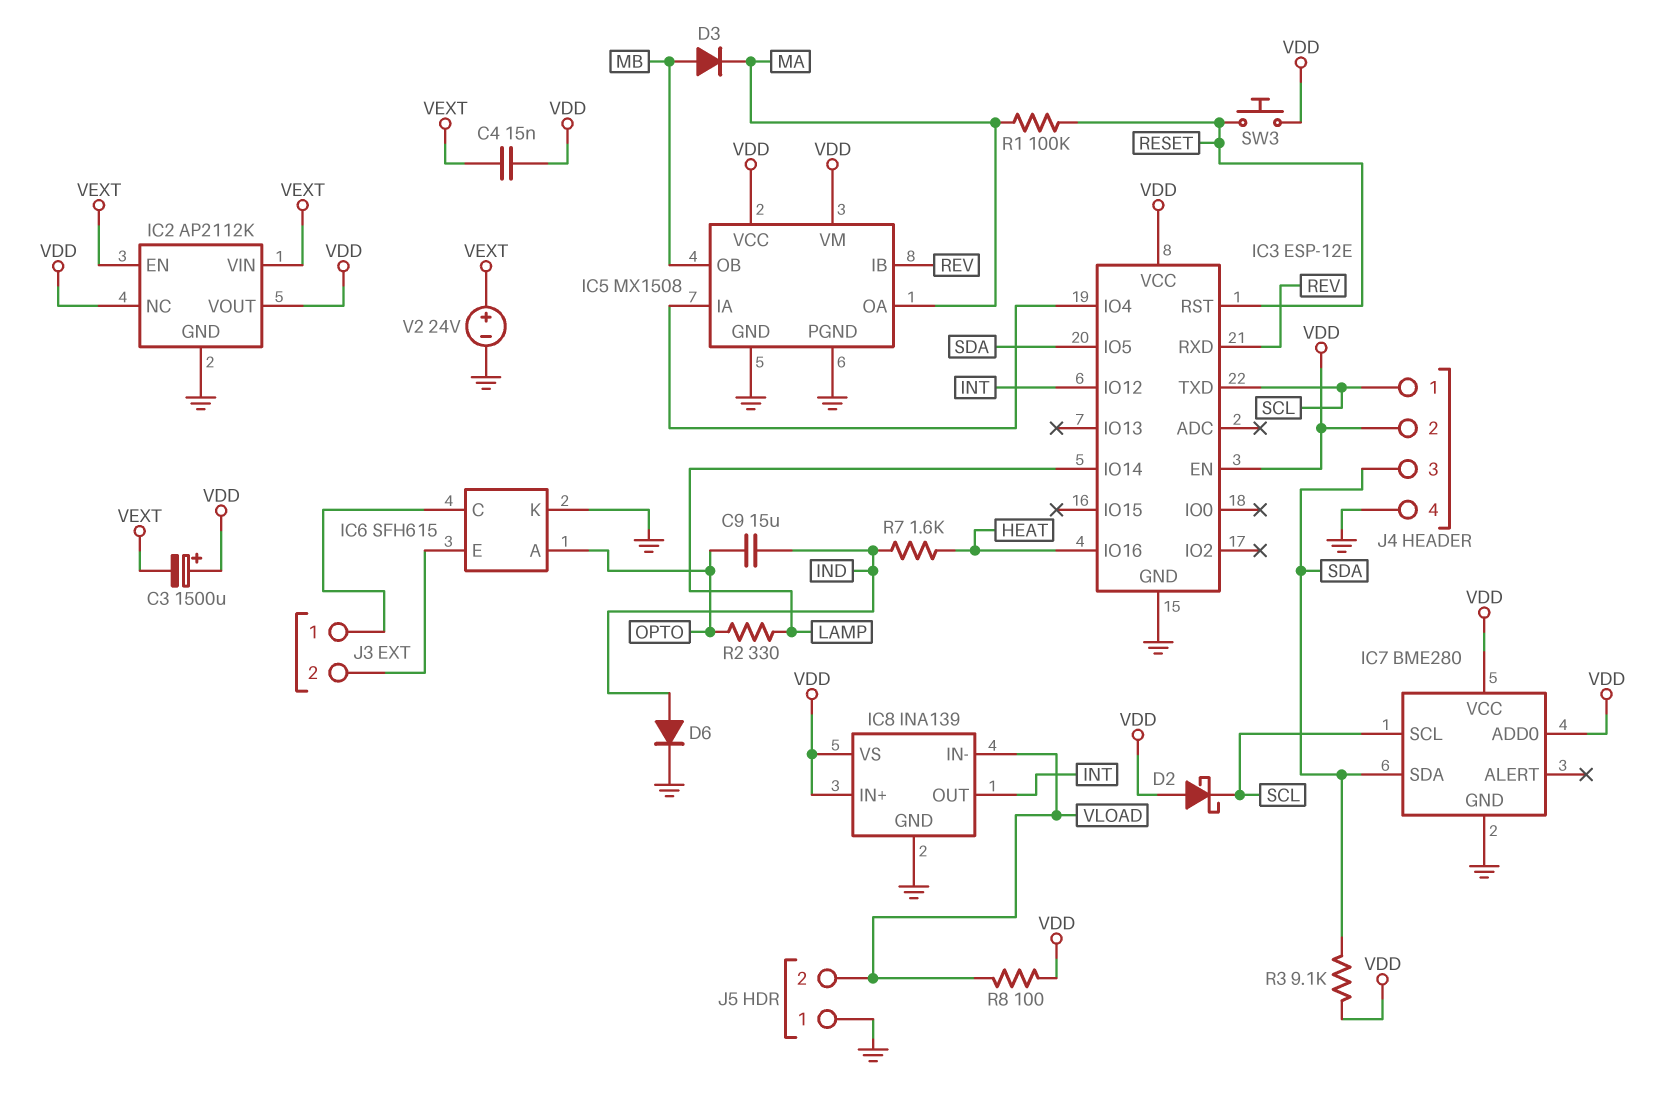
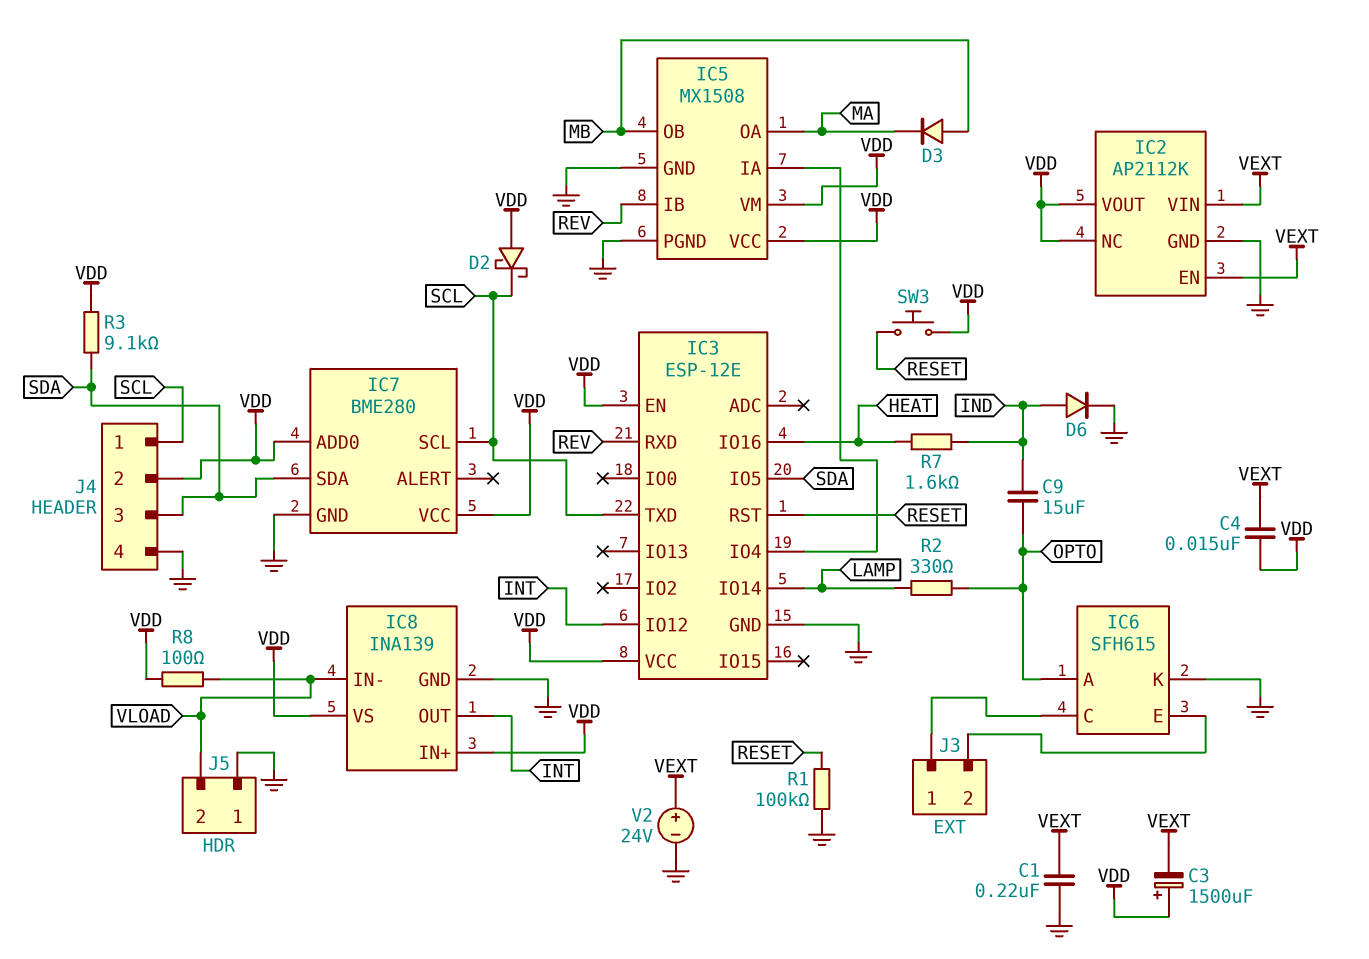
C1: none -> 220nF (GND, VEXT)
R1: 100k (MA, RESET) -> 100k (GND, RESET)

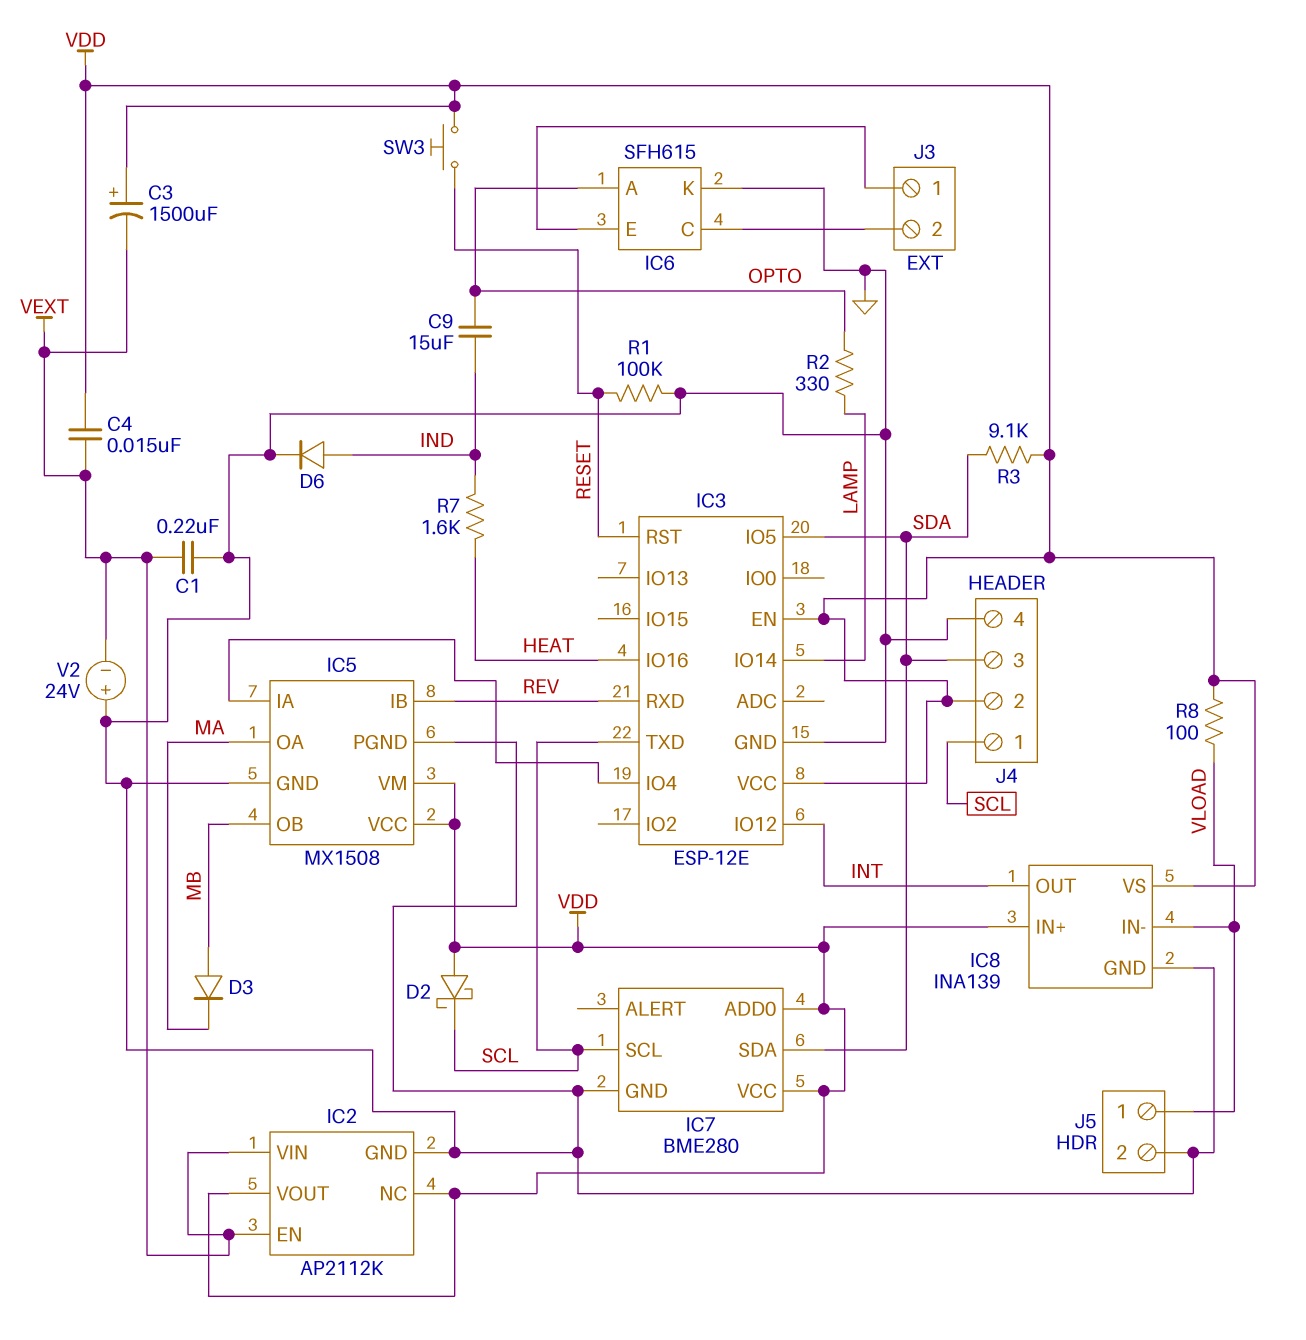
J3 pin 1: IC6/C -> IC6/E
J3 pin 2: IC6/E -> IC6/C
J5 pin 1: GND -> VLOAD
J5 pin 2: VLOAD -> GND
V2: 24V (plus VEXT, minus GND) -> 24V (plus GND, minus VEXT)

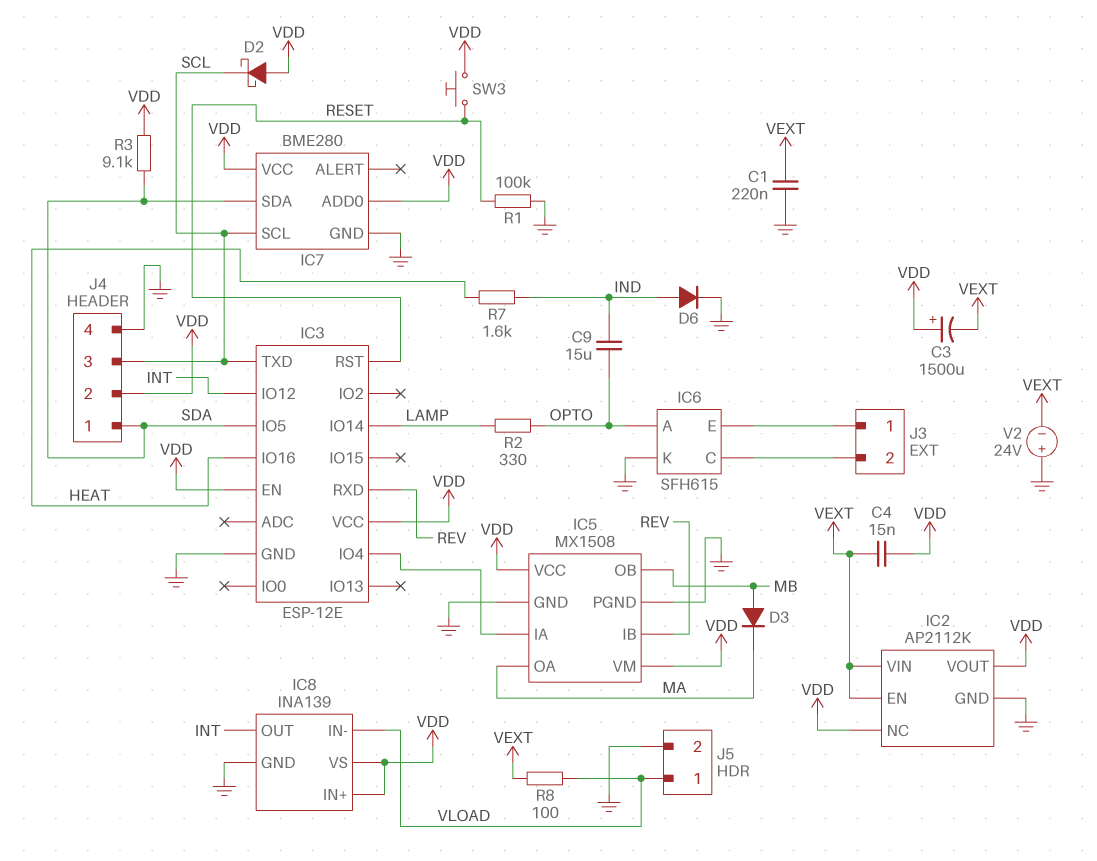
J4 pin 1: SCL -> SDA
J4 pin 3: SDA -> SCL
R8: 100 (VDD, VLOAD) -> 100 (VEXT, VLOAD)

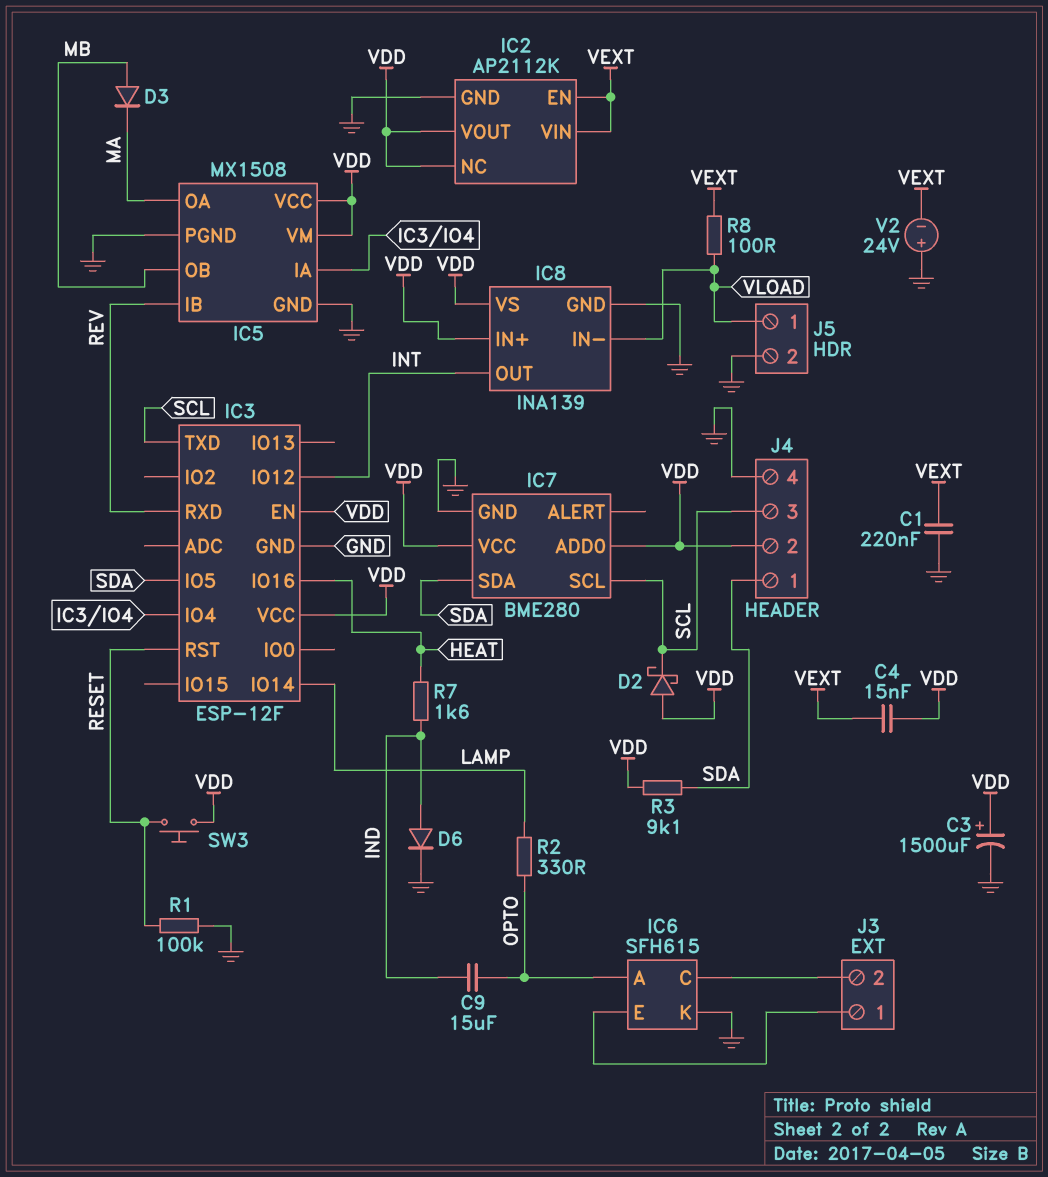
C3: 1500uF (plus VDD, minus VEXT) -> 1500uF (plus VDD, minus GND)
IC3: ESP-12E -> ESP-12F

